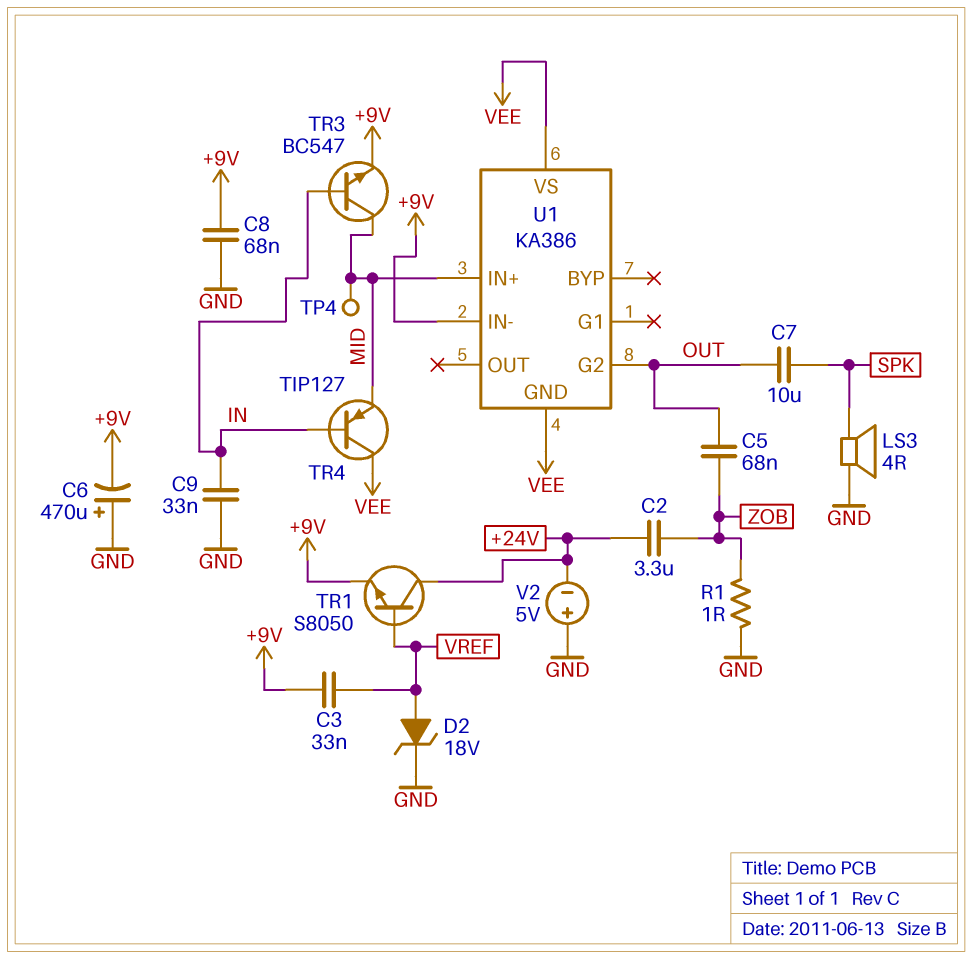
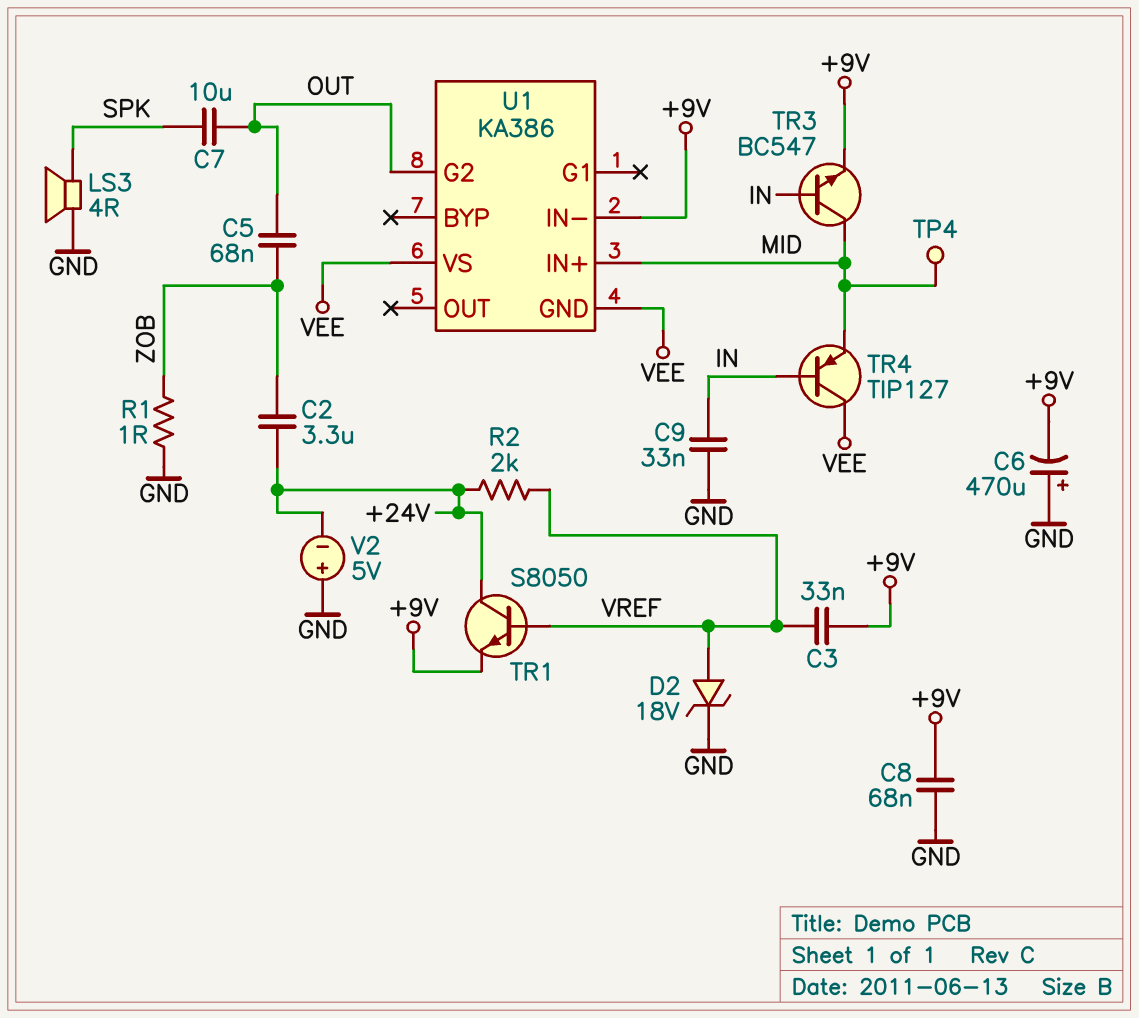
R2: none -> 2k (+24V, VREF)

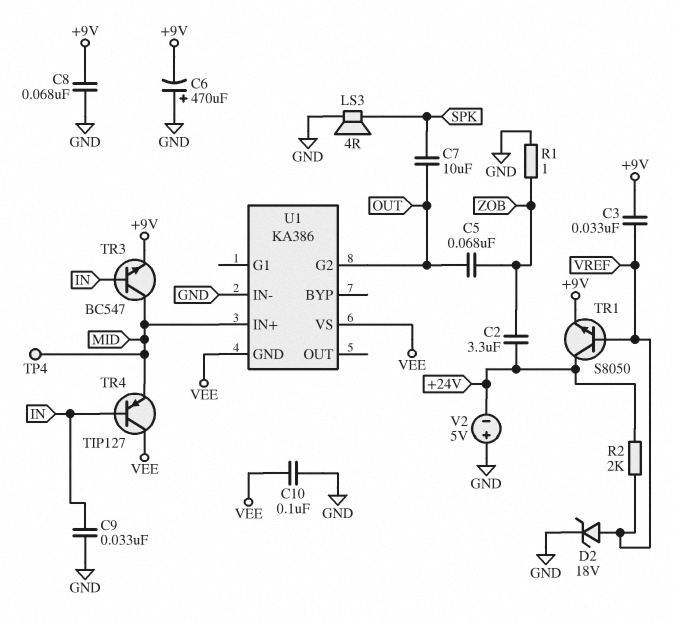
C10: none -> 100nF (GND, VEE)
U1 pin IN-: +9V -> GND

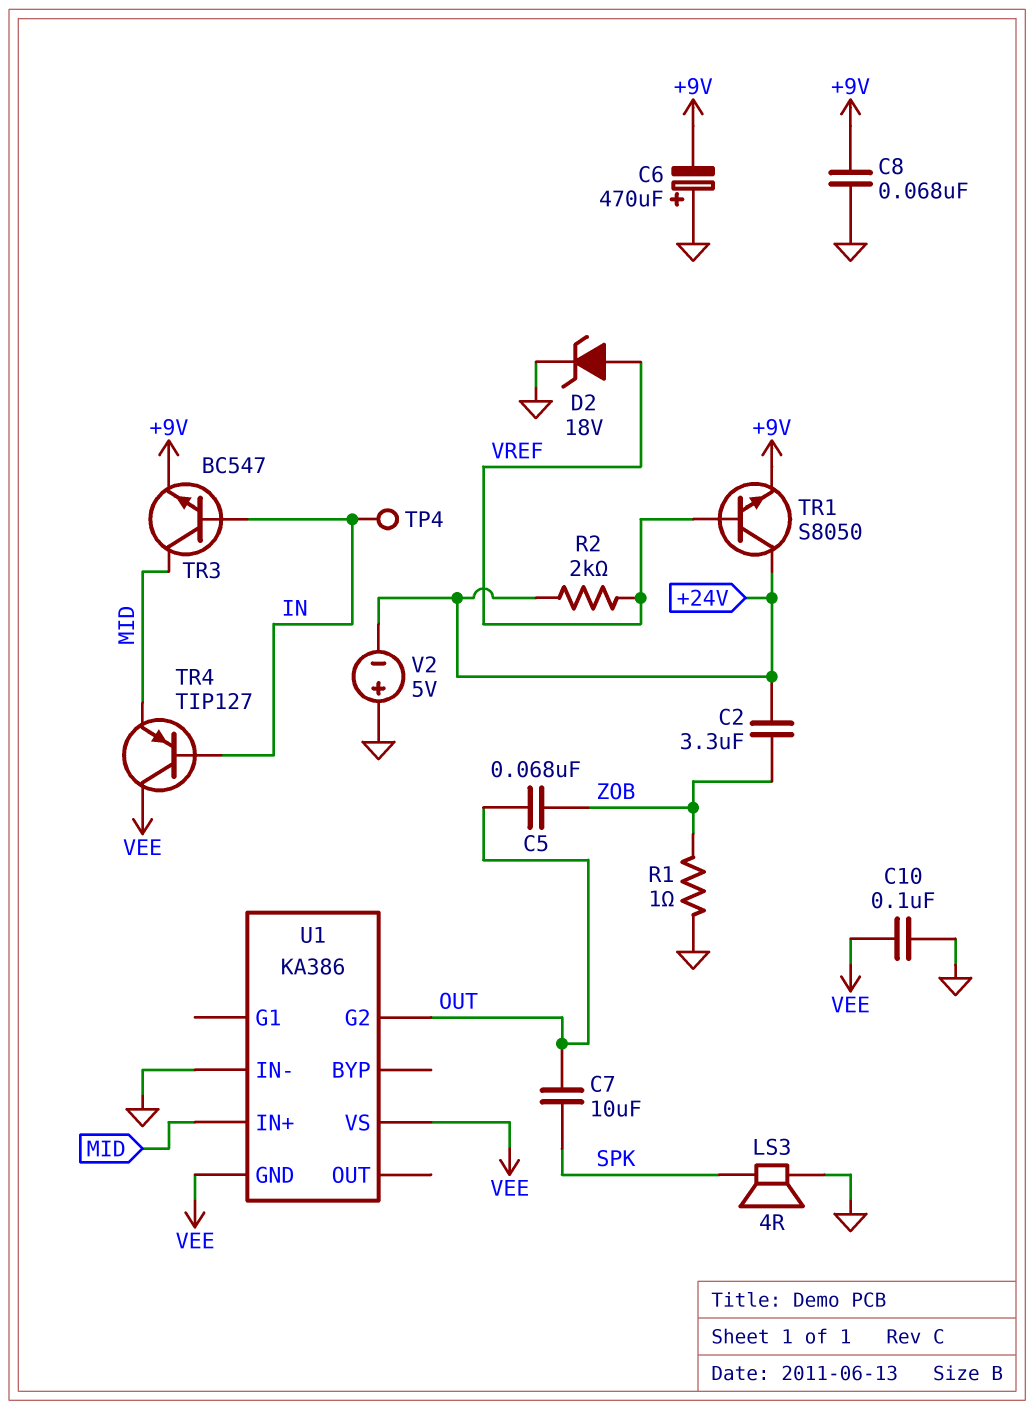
C3: 33nF (+9V, VREF) -> none
C9: 33nF (GND, IN) -> none
TP4: test point (MID) -> test point (IN)

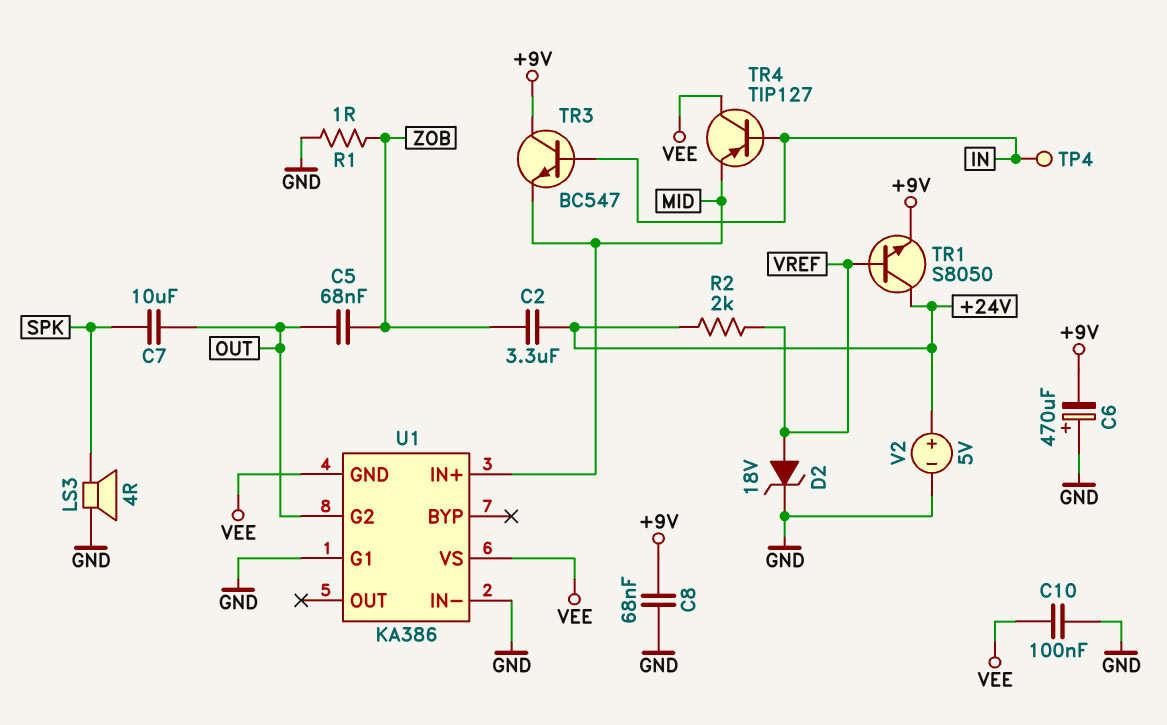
TR3: NPN BC547 (B IN, C MID, E +9V) -> NPN BC547 (B IN, C +9V, E MID)
U1 pin G1: none -> GND
V2: 5V (plus GND, minus +24V) -> 5V (plus +24V, minus GND)

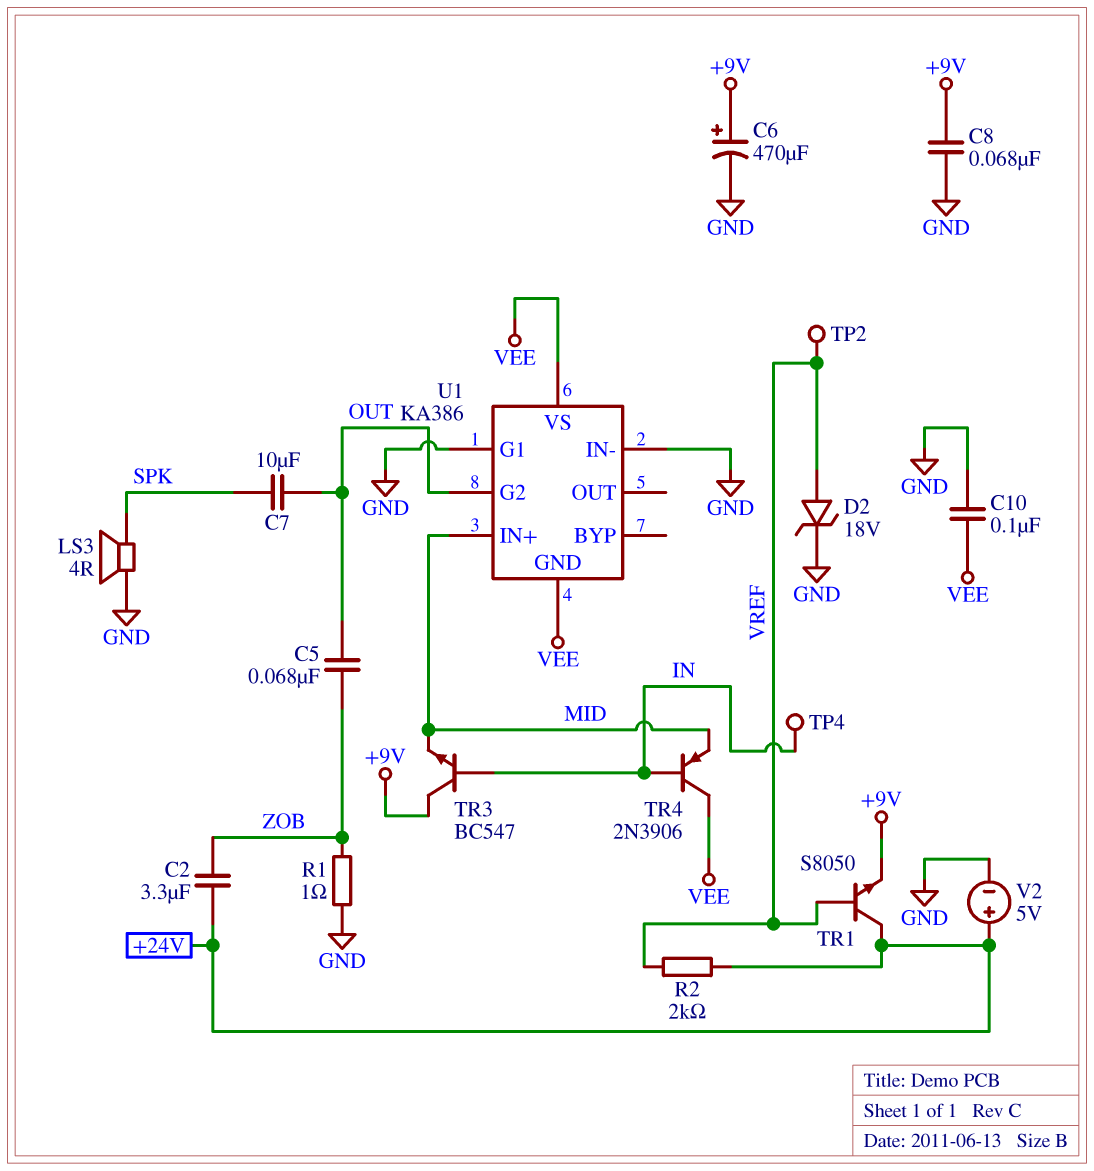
C6: 470uF (plus GND, minus +9V) -> 470uF (plus +9V, minus GND)
TP2: none -> test point (VREF)
TR4: PNP TIP127 (B IN, C VEE, E MID) -> PNP 2N3906 (B IN, C VEE, E MID)

